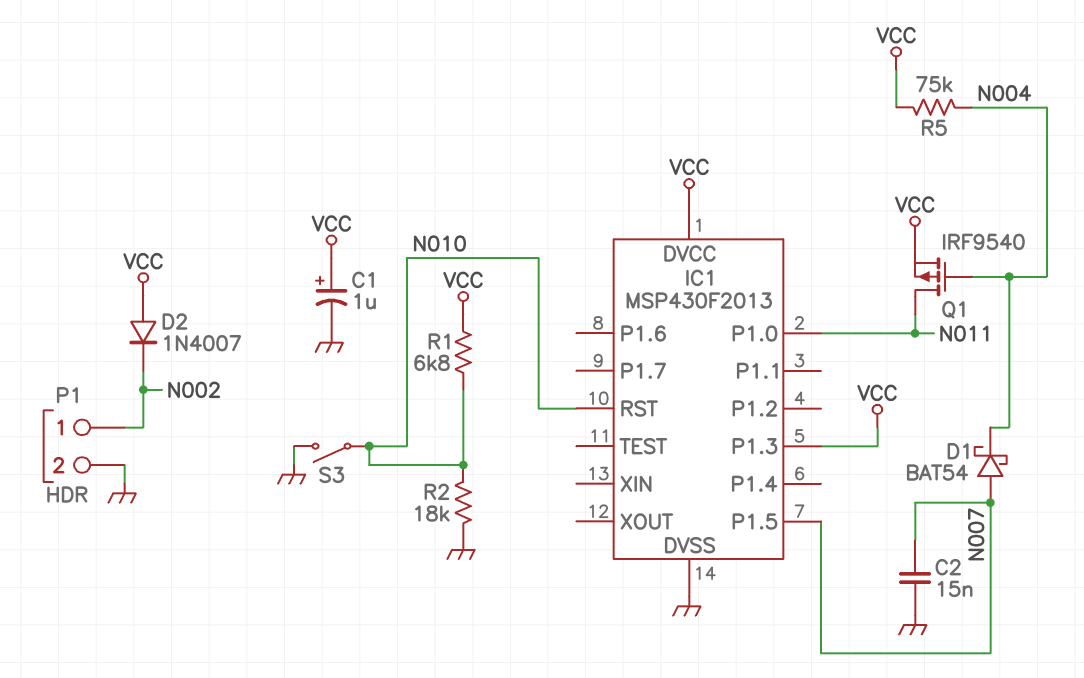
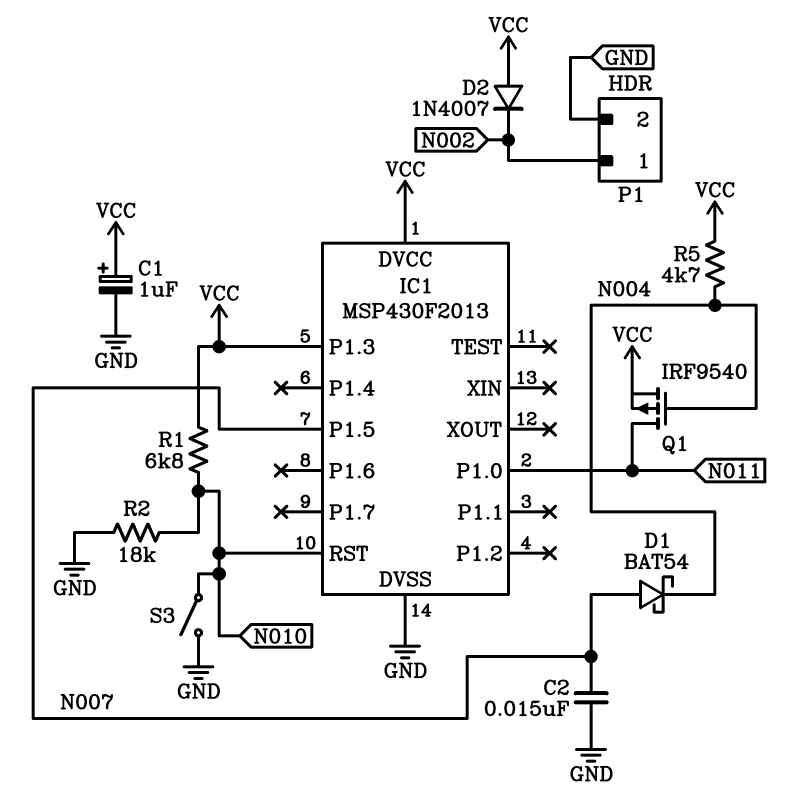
R5: 75k (N004, VCC) -> 4.7k (N004, VCC)

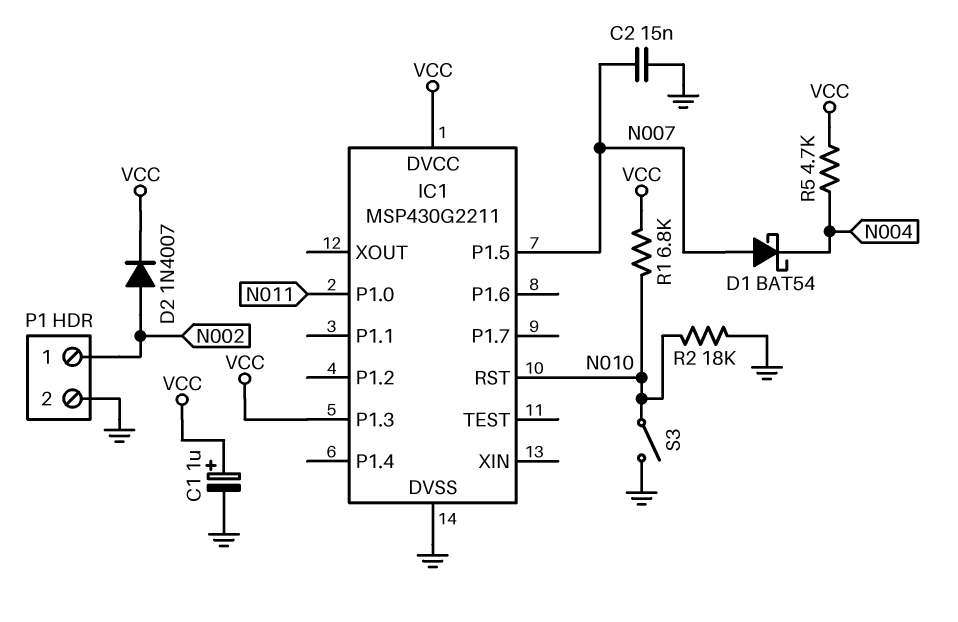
D2: diode 1N4007 (A VCC, K N002) -> diode 1N4007 (A N002, K VCC)
IC1: MSP430F2013 -> MSP430G2211
Q1: PMOS IRF9540 (G N004, D N011, S VCC) -> none

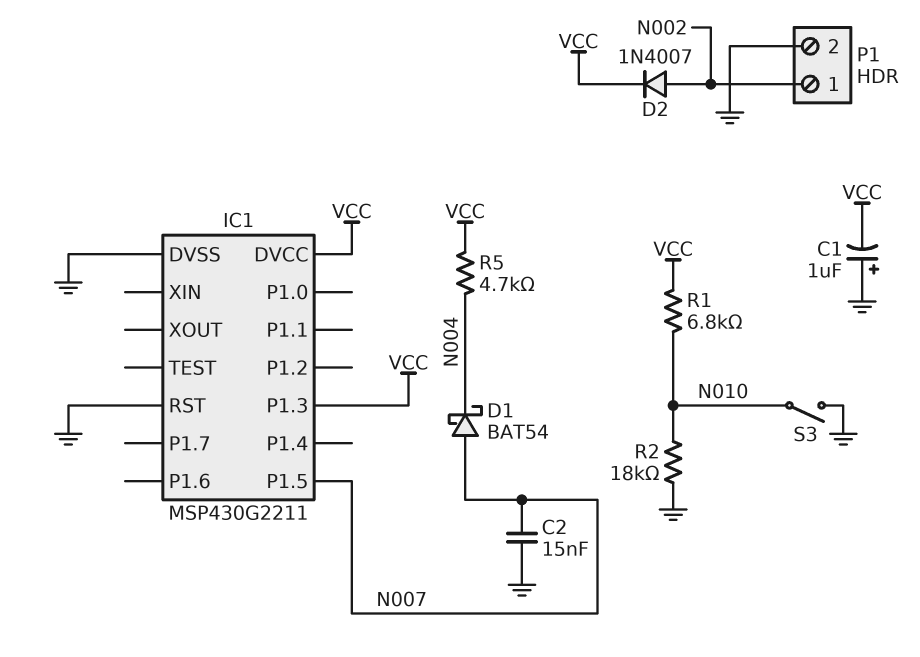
C1: 1uF (plus VCC, minus GND) -> 1uF (plus GND, minus VCC)
IC1 pin P1.0: N011 -> none
IC1 pin RST: N010 -> GND

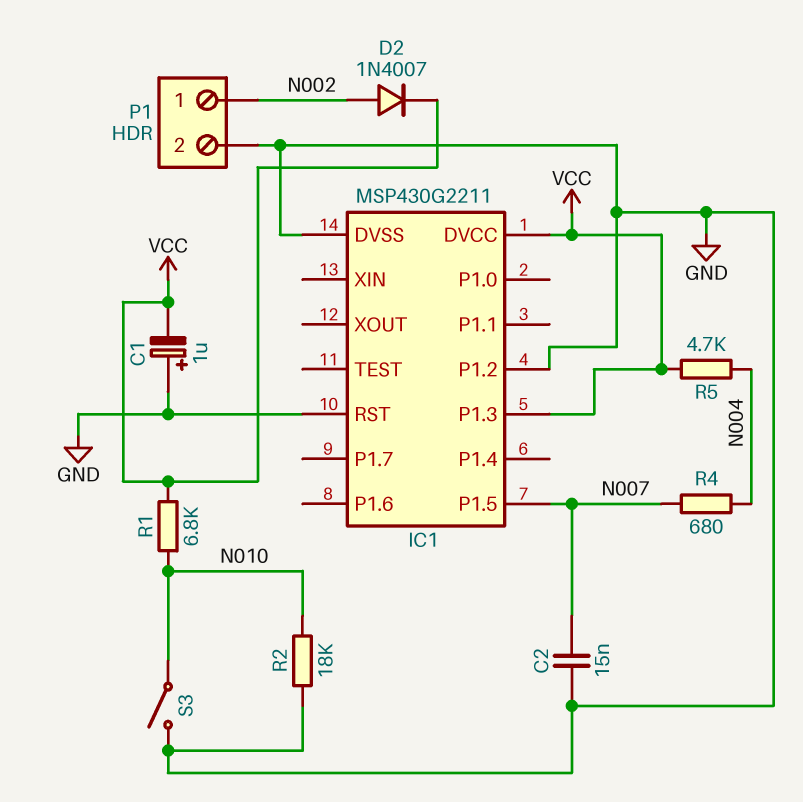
D1: schottky BAT54 (A N007, K N004) -> none
IC1 pin P1.2: none -> GND
R4: none -> 680 (N004, N007)

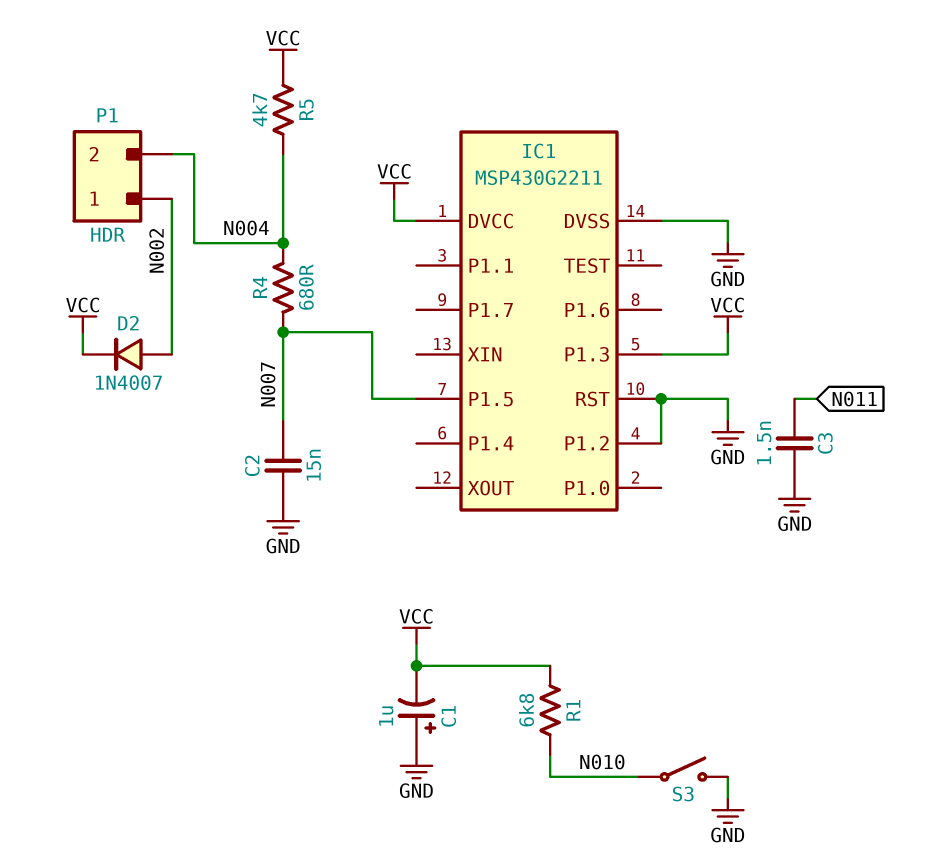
C3: none -> 1.5nF (GND, N011)
P1 pin 2: GND -> N004
R2: 18k (GND, N010) -> none

